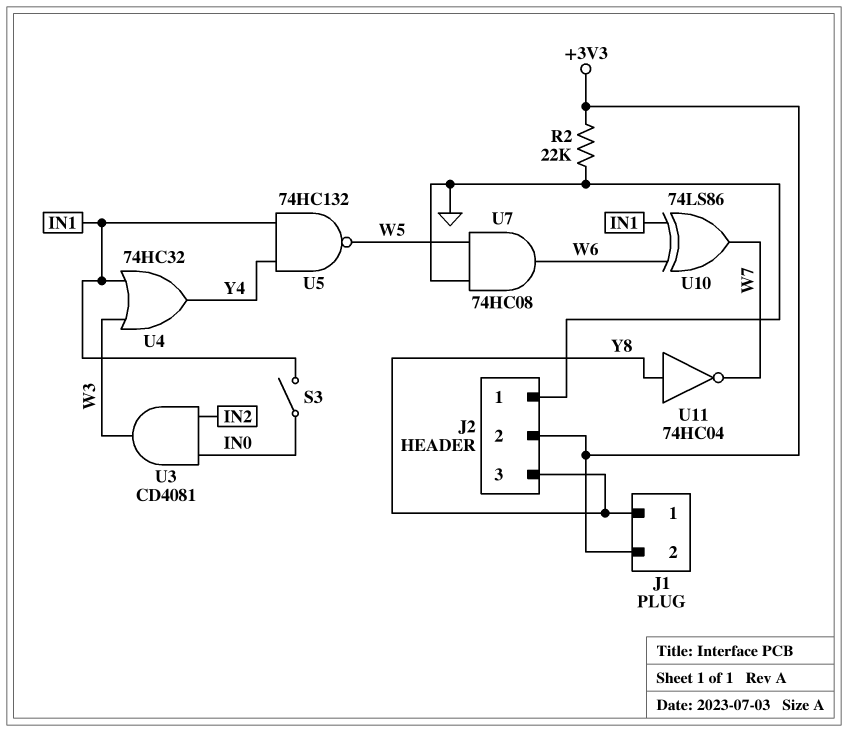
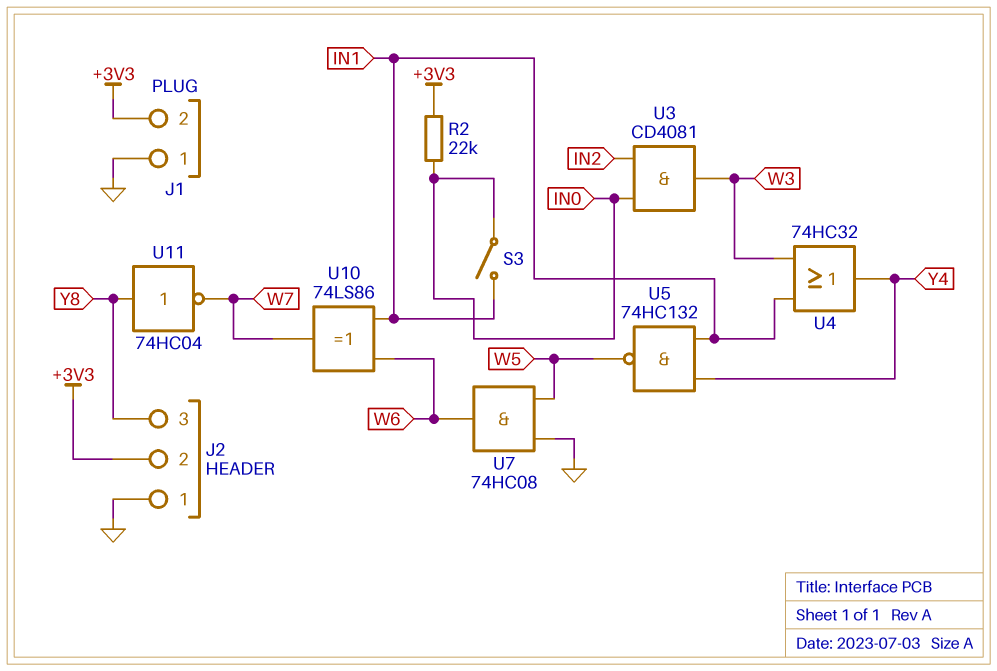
J1 pin 1: Y8 -> GND
R2: 22k (+3V3, GND) -> 22k (+3V3, IN0)

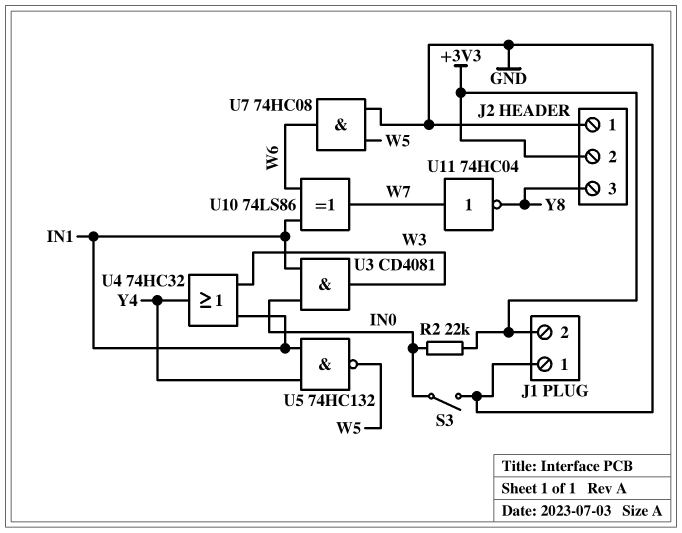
S3: switch (IN0, IN1) -> switch (GND, IN0)
U3: AND CD4081 (in IN0, in IN2, out W3) -> AND CD4081 (in IN0, in IN1, out W3)
U11: NOT 74HC04 (in Y8, out W7) -> NOT 74HC04 (in W7, out Y8)

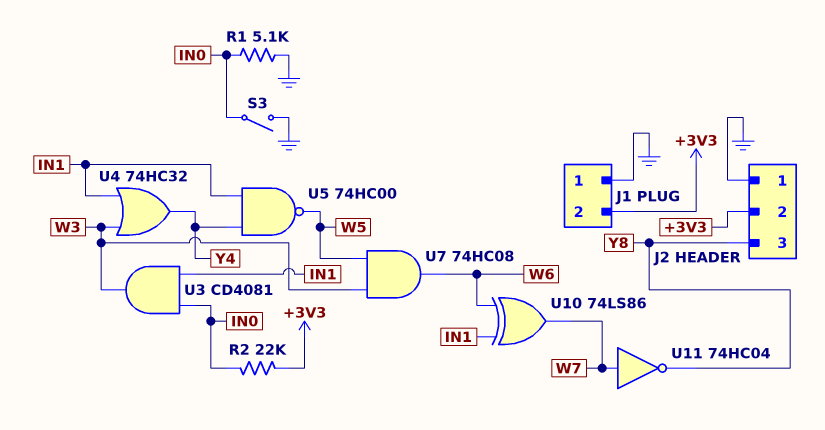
R1: none -> 5.1k (GND, IN0)
U5: NAND 74HC132 (in IN1, in Y4, out W5) -> NAND 74HC00 (in IN1, in Y4, out W5)
U7: AND 74HC08 (in GND, in W5, out W6) -> AND 74HC08 (in W3, in W5, out W6)

